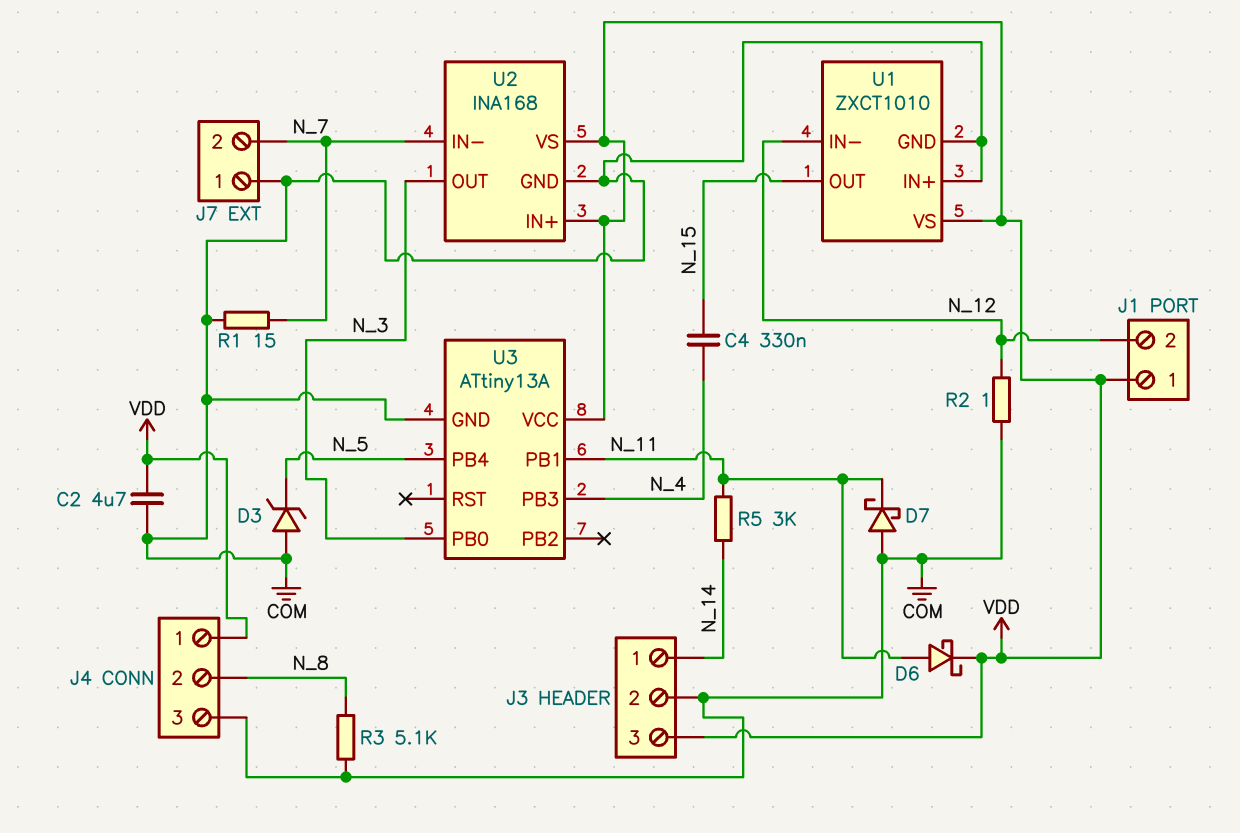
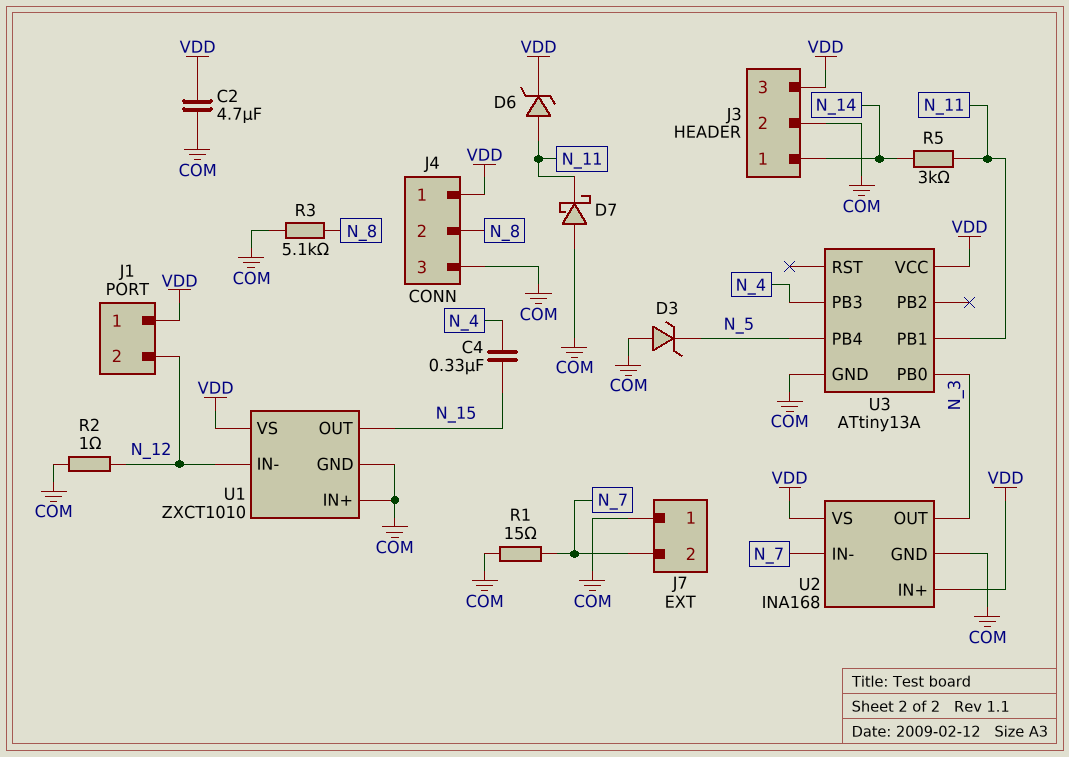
D6: schottky (A N_11, K VDD) -> zener (A N_11, K VDD)

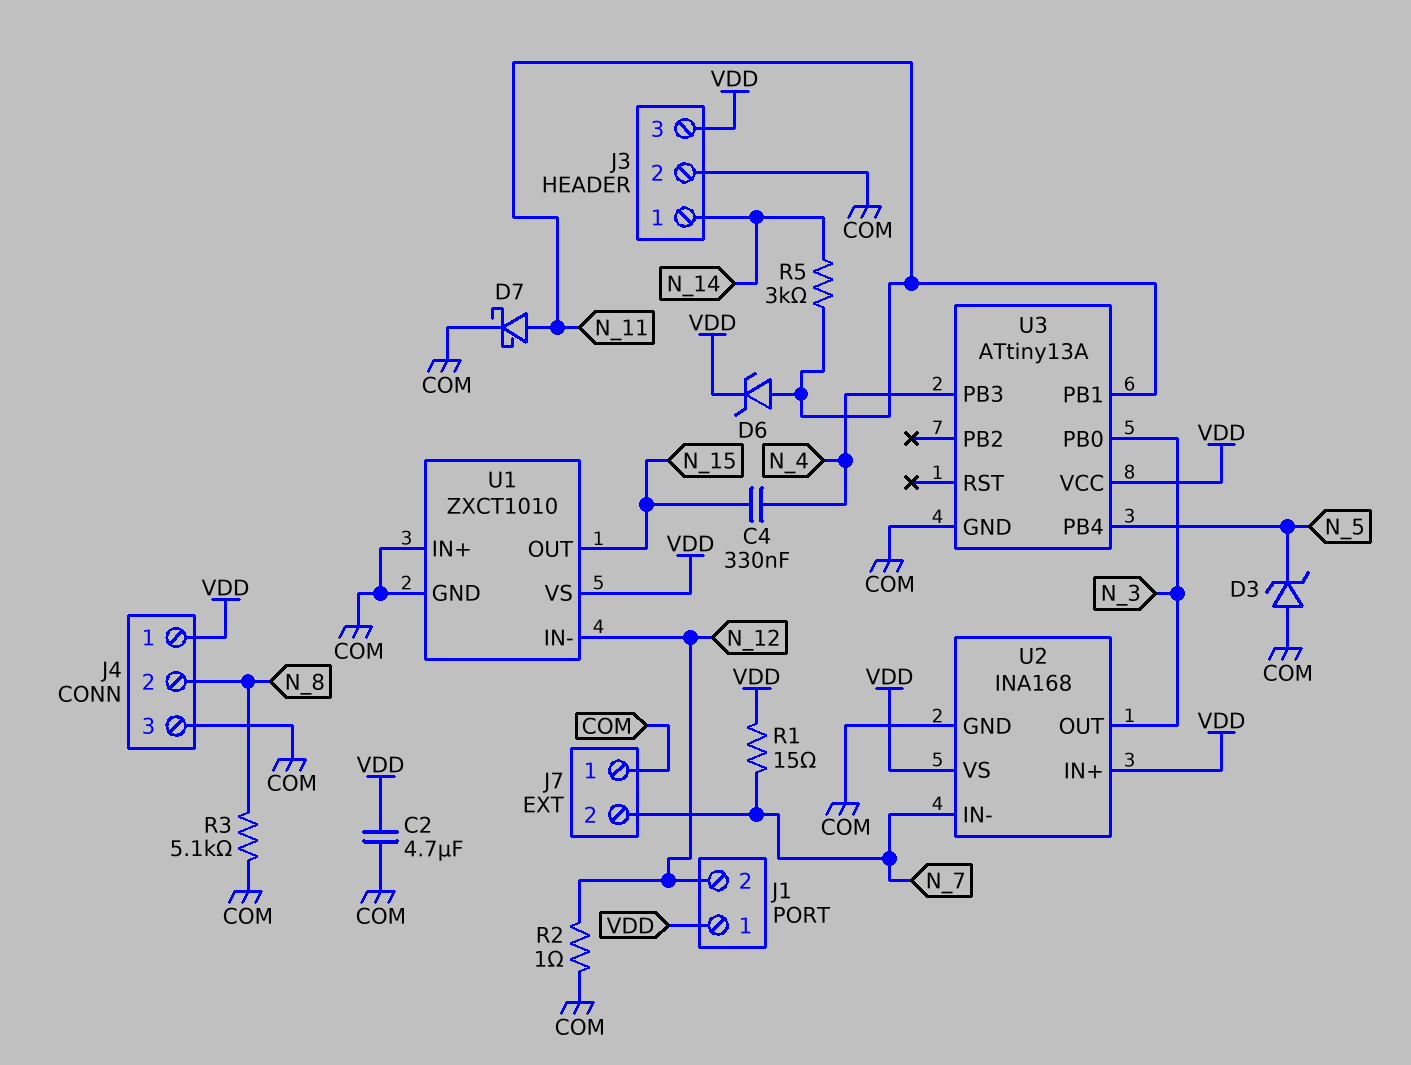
D7: schottky (A COM, K N_11) -> schottky (A N_11, K COM)
R1: 15 (COM, N_7) -> 15 (N_7, VDD)

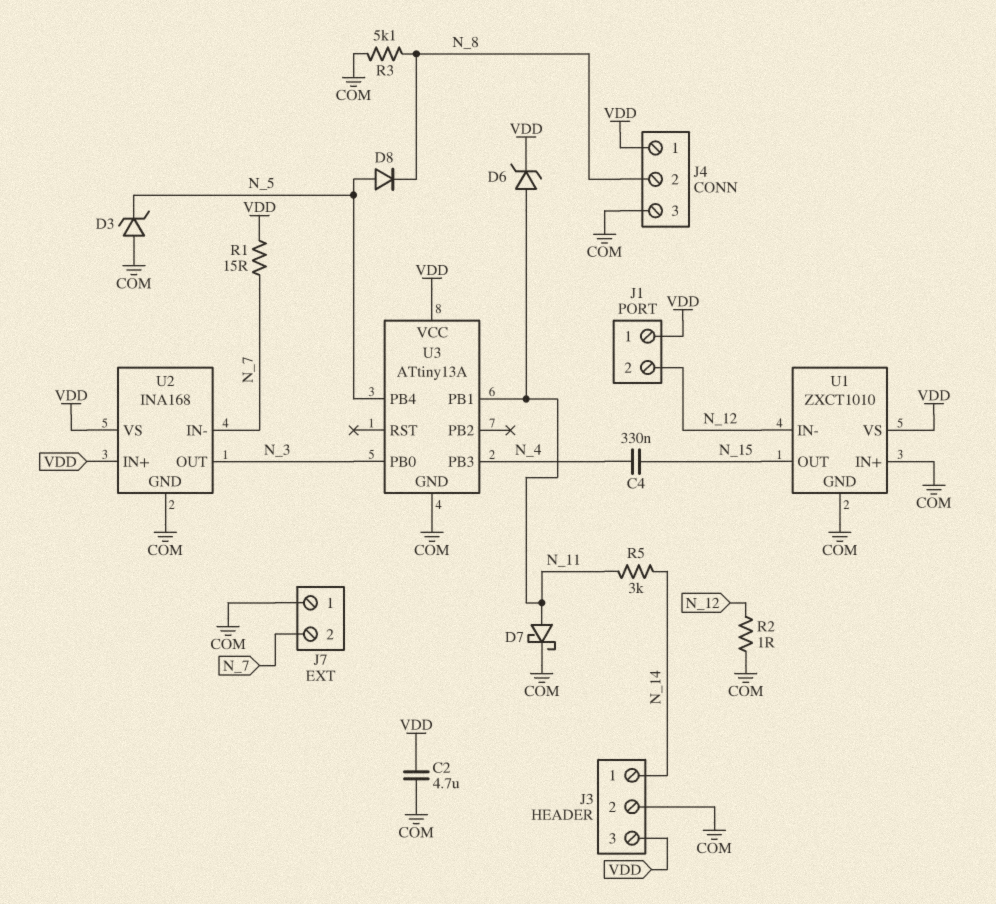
D8: none -> diode (A N_5, K N_8)

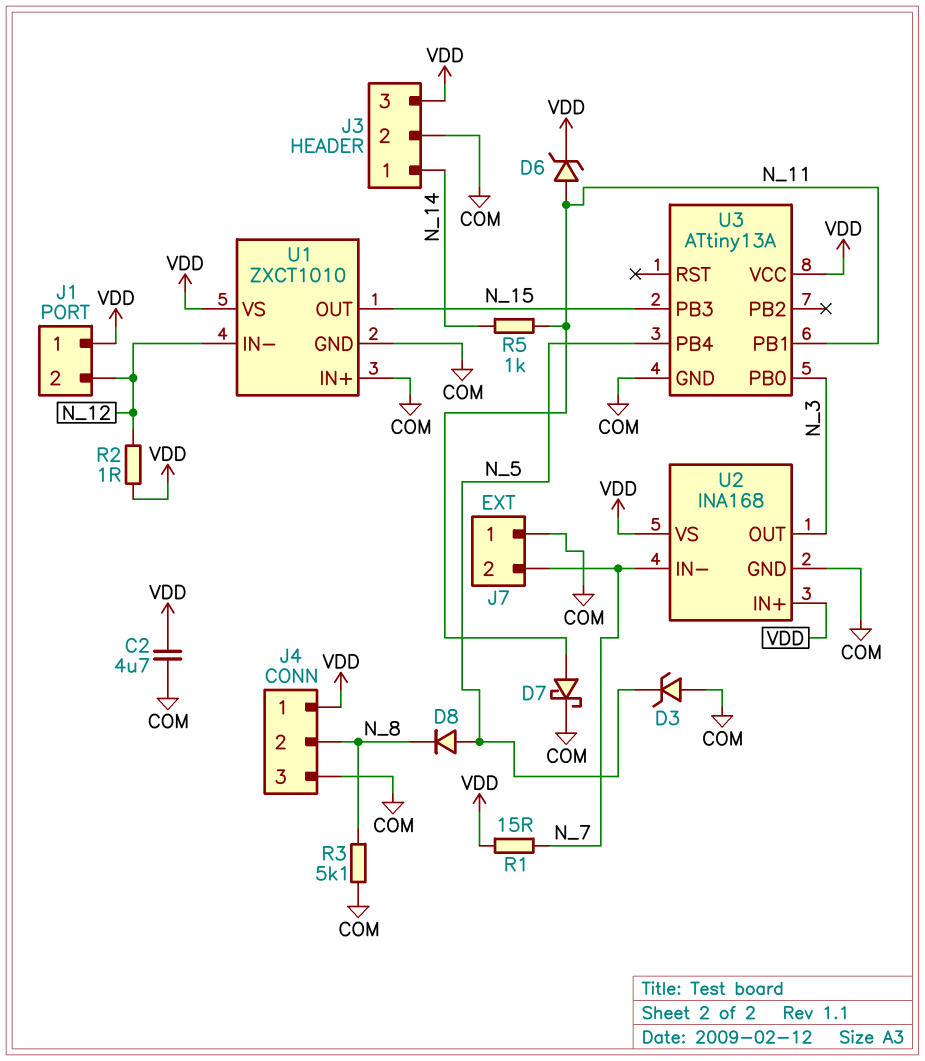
C4: 330nF (N_4, N_15) -> none
R2: 1 (COM, N_12) -> 1 (N_12, VDD)
R5: 3k (N_11, N_14) -> 1k (N_11, N_14)
U3 pin PB3: N_4 -> N_15

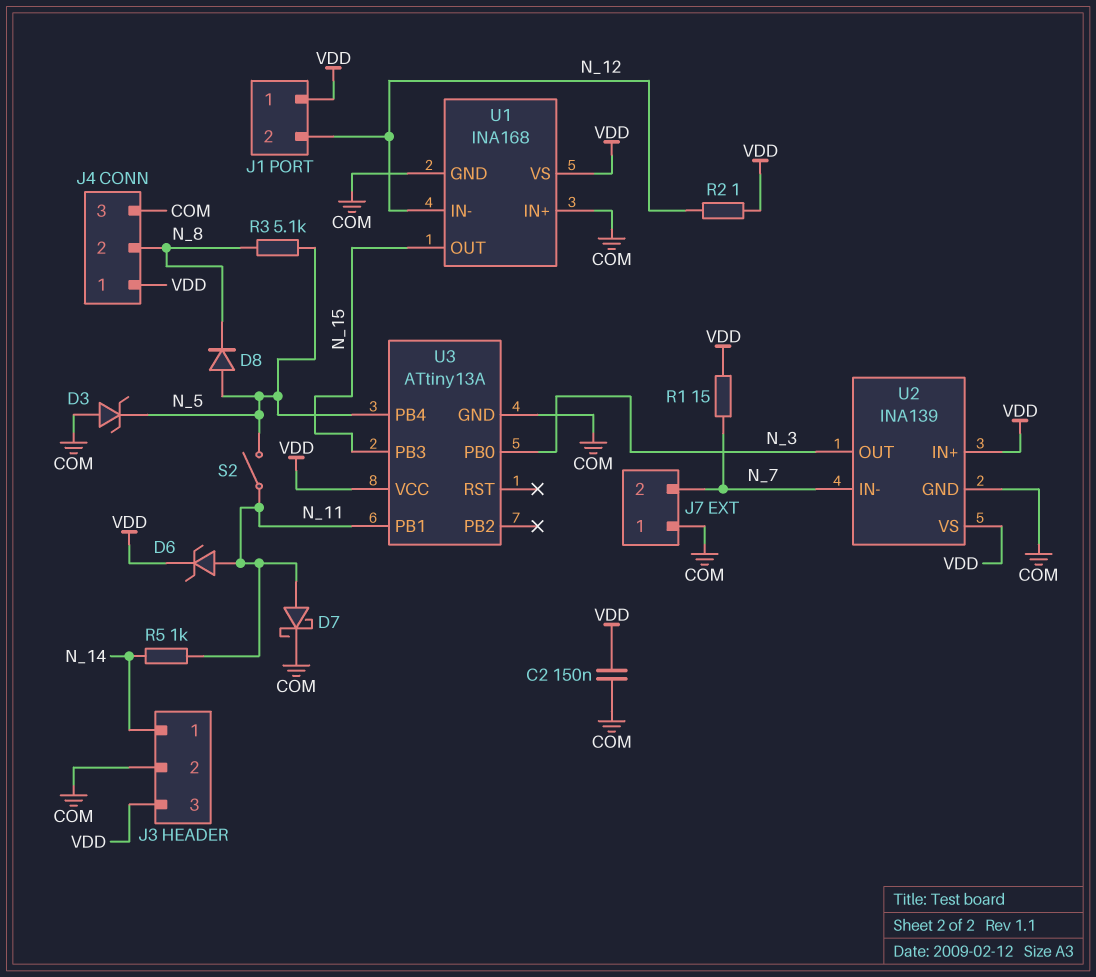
C2: 4.7uF (COM, VDD) -> 150nF (COM, VDD)
R3: 5.1k (COM, N_8) -> 5.1k (N_5, N_8)
S2: none -> switch (N_5, N_11)
U1: ZXCT1010 -> INA168
U2: INA168 -> INA139

